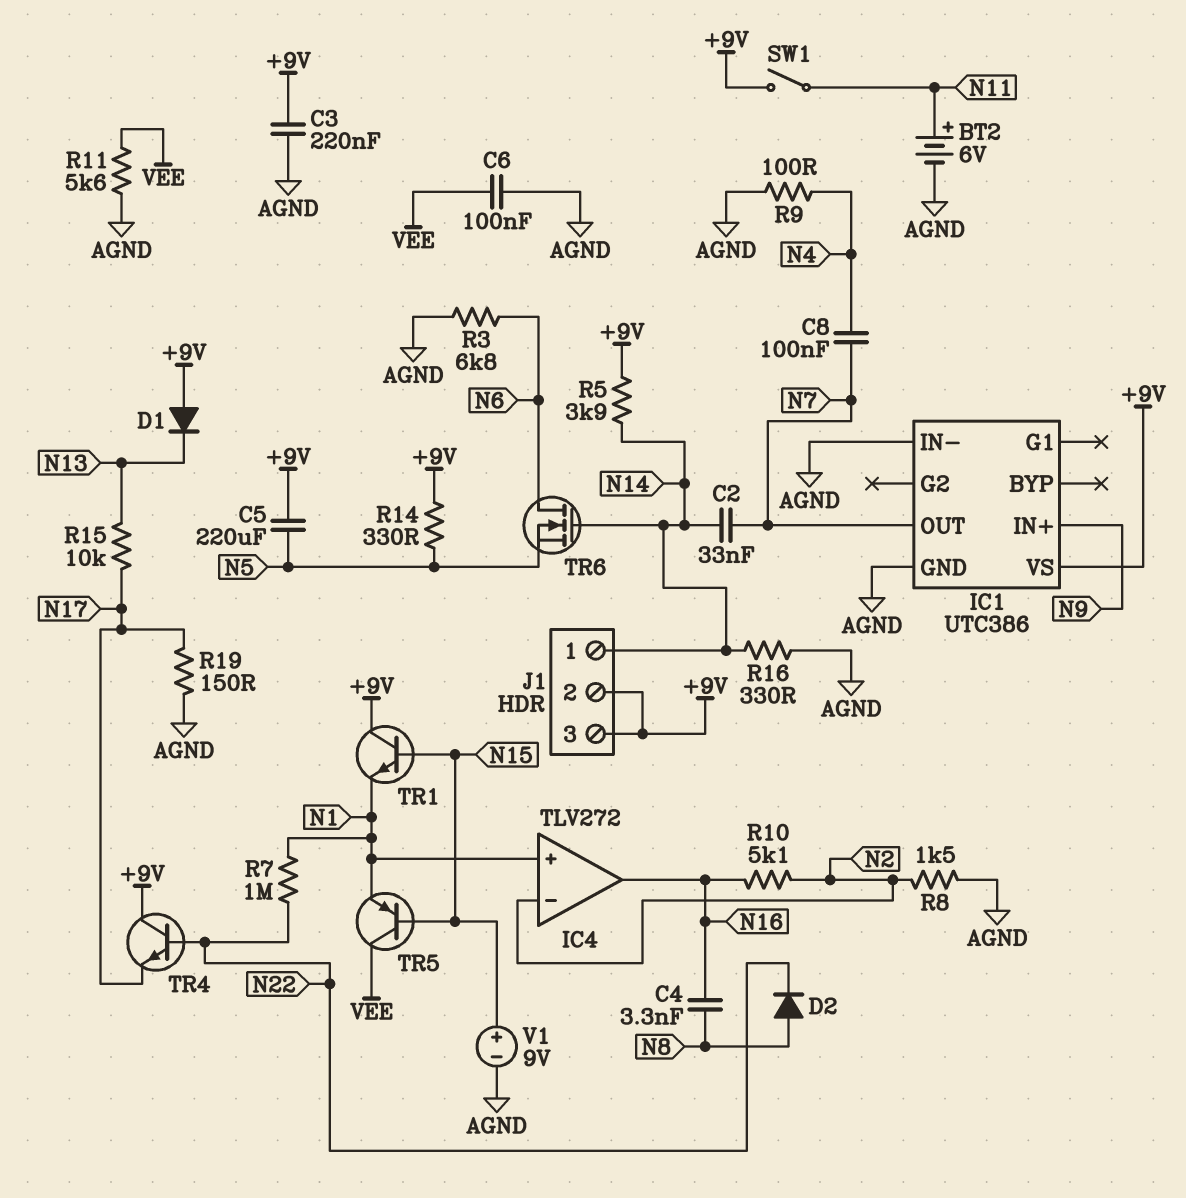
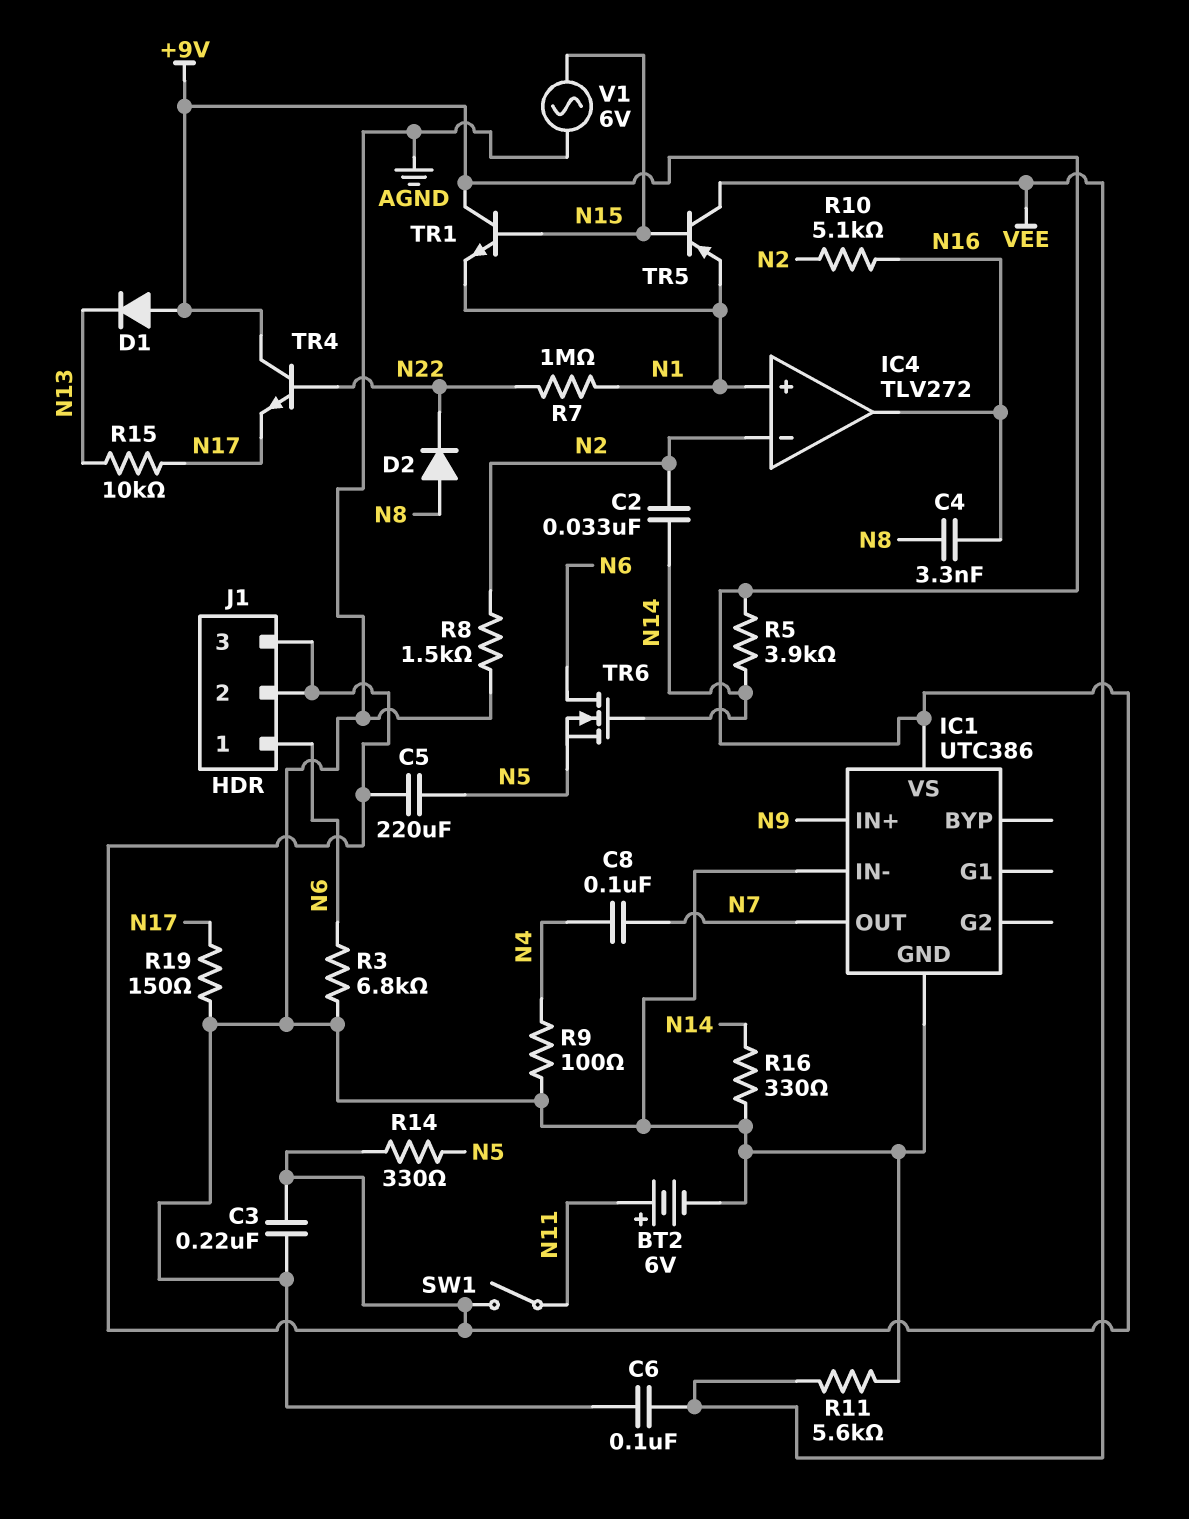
C2: 33nF (N7, N14) -> 33nF (N2, N14)
J1 pin 1: N14 -> N6
V1: 9V (plus N15, minus AGND) -> AC 6V (AGND, N15)

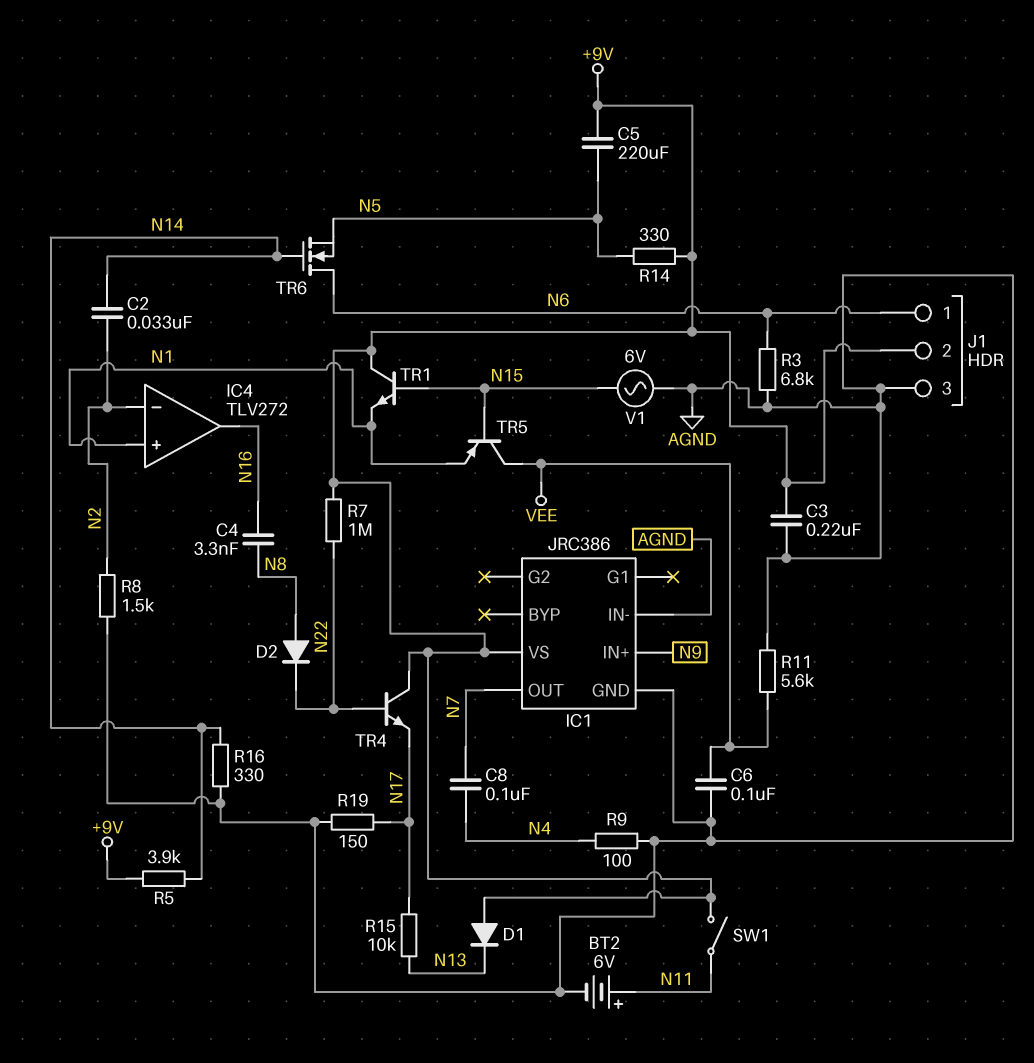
IC1: UTC386 -> JRC386
J1 pin 3: +9V -> AGND
R7: 1M (N1, N22) -> 1M (+9V, N22)
R10: 5.1k (N2, N16) -> none

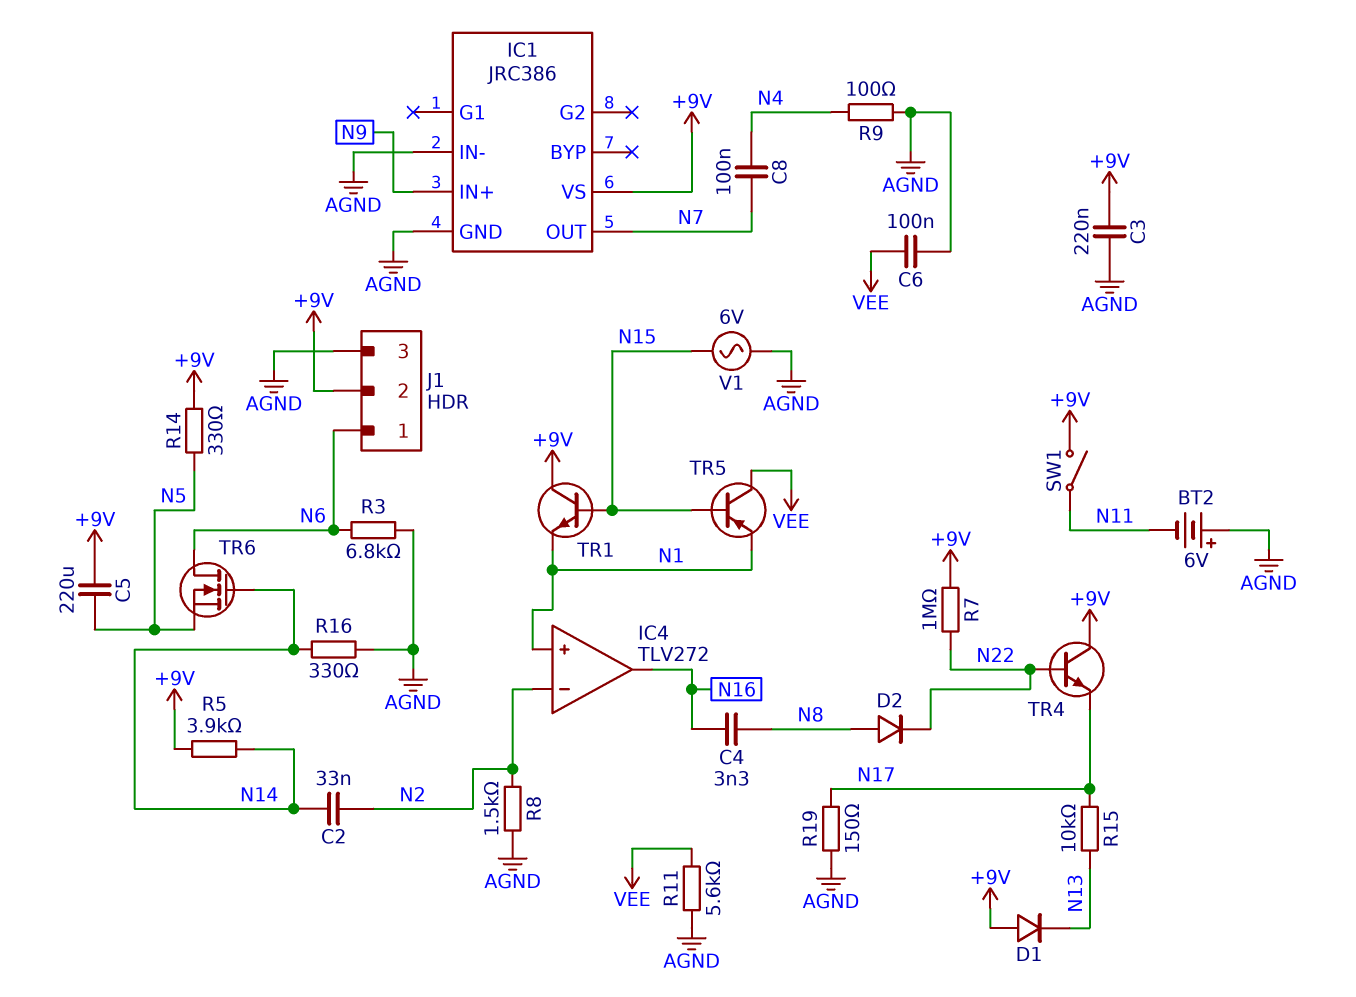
BT2: 6V (plus N11, minus AGND) -> 6V (plus AGND, minus N11)

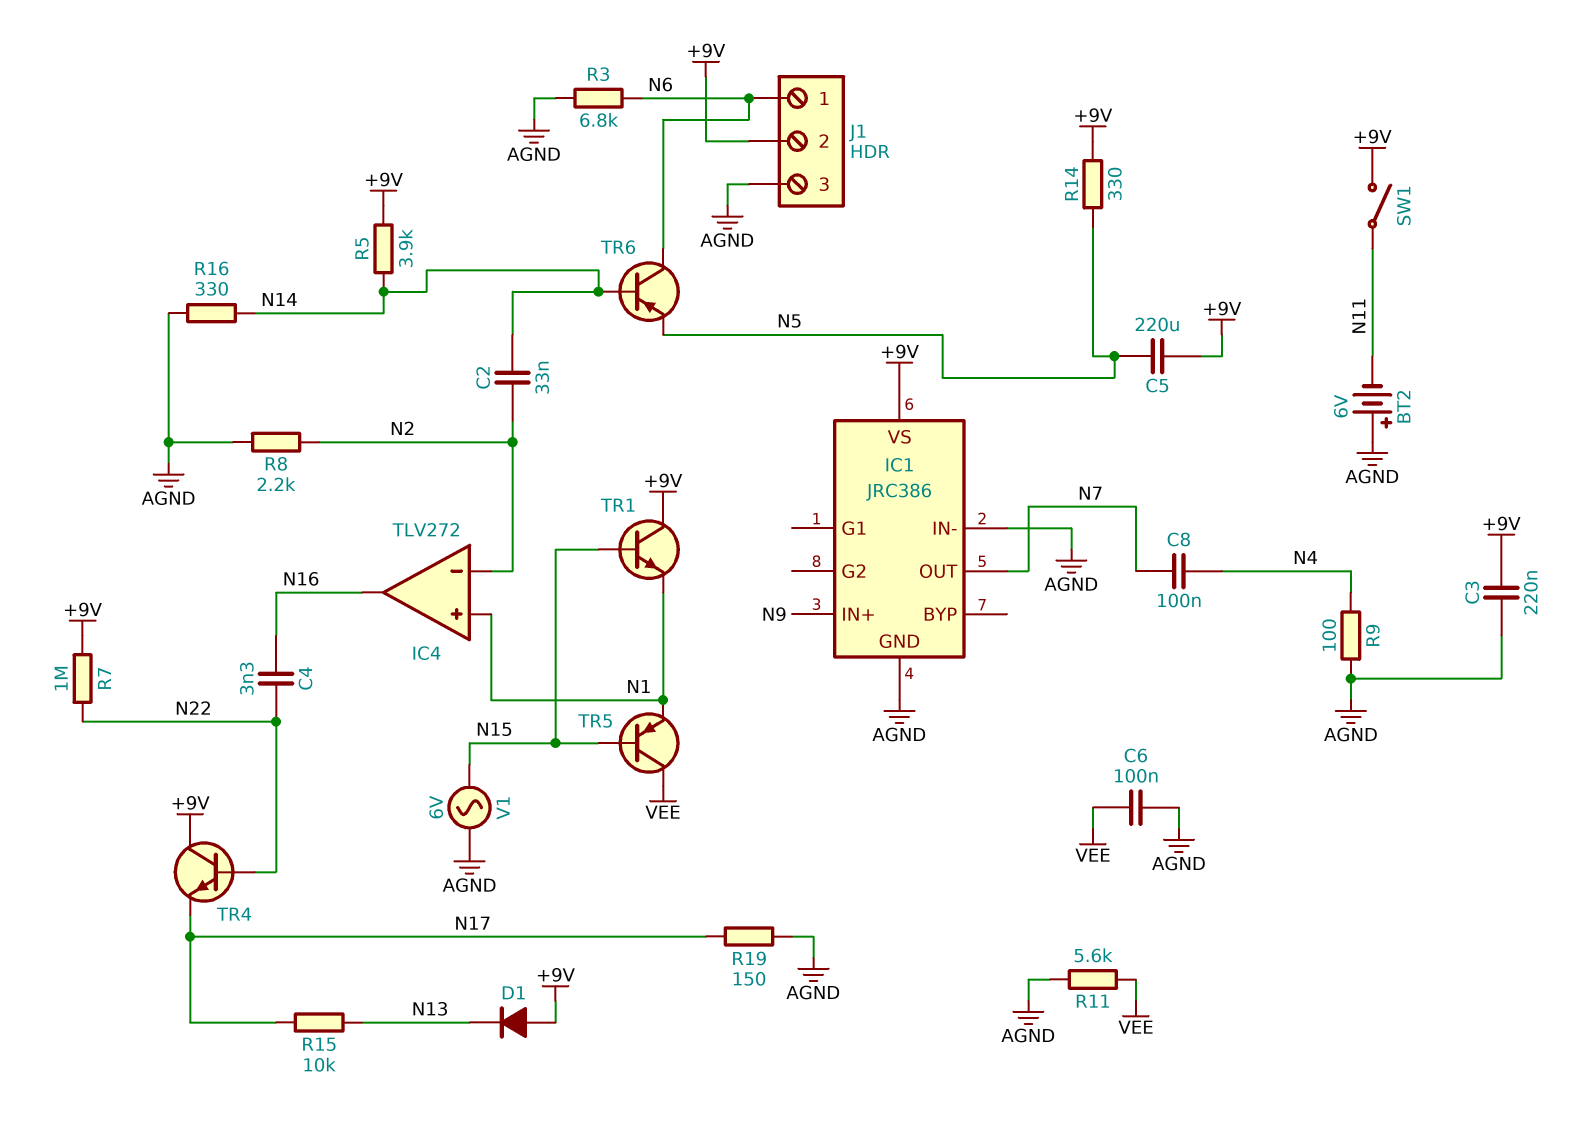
C4: 3.3nF (N8, N16) -> 3.3nF (N16, N22)
D2: diode (A N8, K N22) -> none
R8: 1.5k (AGND, N2) -> 2.2k (AGND, N2)
TR6: NMOS (G N14, D N6, S N5) -> PNP (B N14, C N6, E N5)

